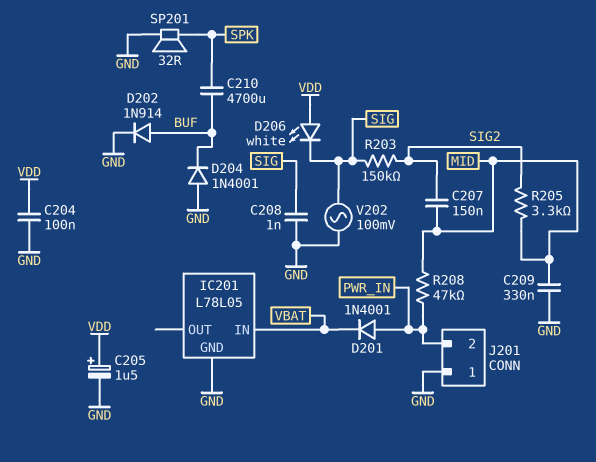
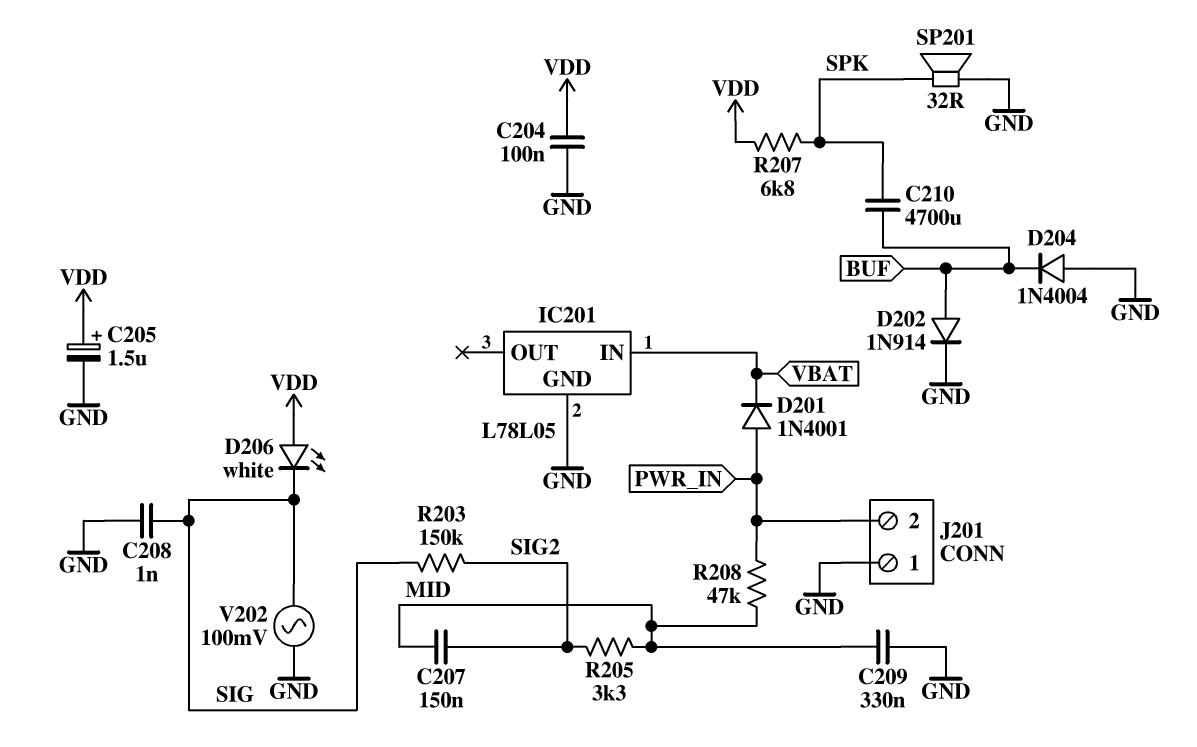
D204: diode 1N4001 (A GND, K BUF) -> diode 1N4004 (A GND, K BUF)
R207: none -> 6.8k (SPK, VDD)

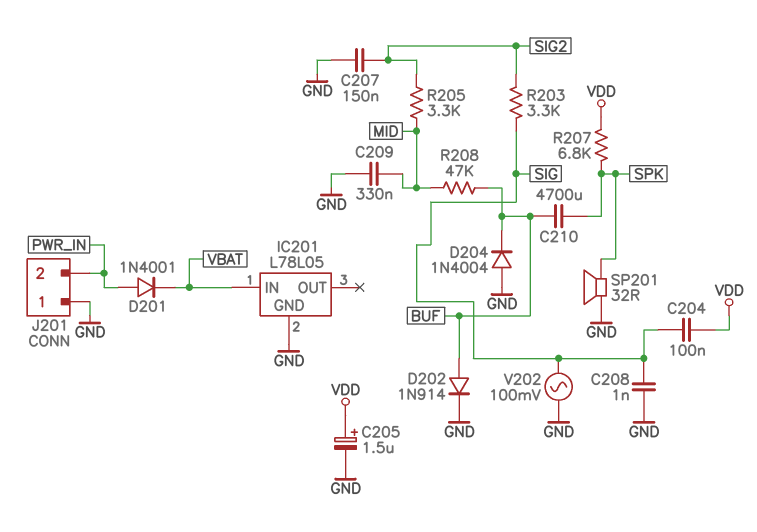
C204: 100nF (GND, VDD) -> 100nF (SIG, VDD)
C207: 150nF (MID, SIG2) -> 150nF (GND, SIG2)
D206: LED white (A VDD, K SIG) -> none
R203: 150k (SIG, SIG2) -> 3.3k (SIG, SIG2)
R208: 47k (MID, PWR_IN) -> 47k (BUF, MID)

